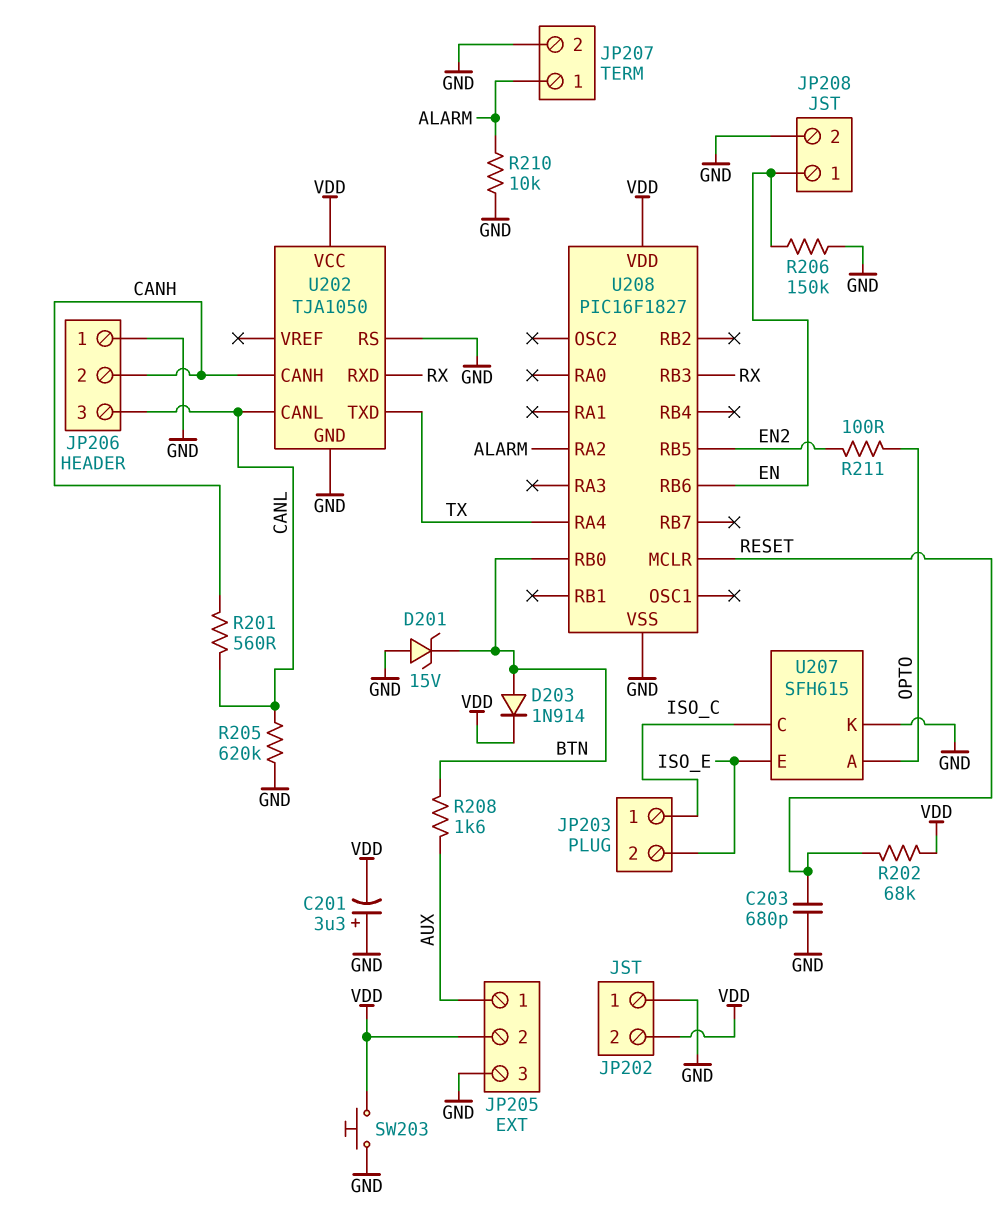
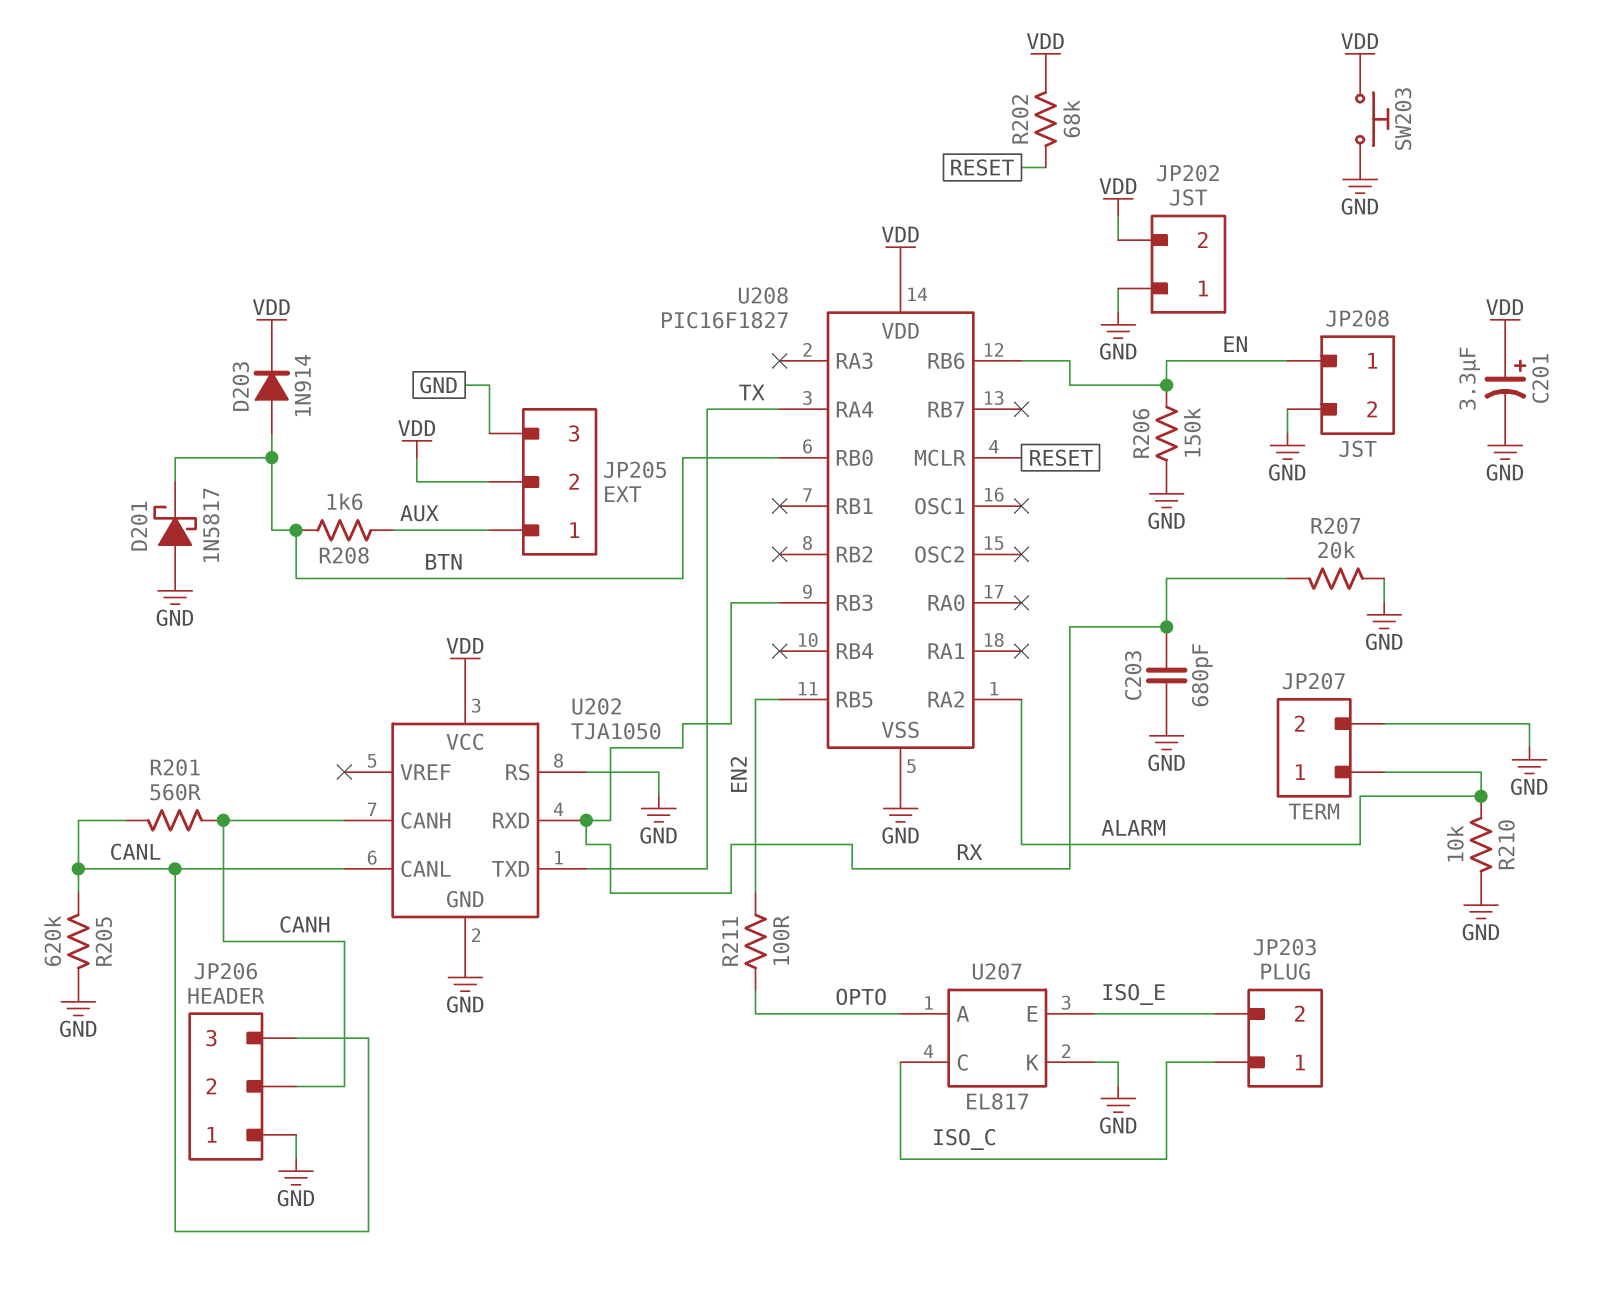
C201: 3.3uF (plus GND, minus VDD) -> 3.3uF (plus VDD, minus GND)
C203: 680pF (GND, RESET) -> 680pF (GND, RX)
D201: zener 15V (A GND, K BTN) -> schottky 1N5817 (A GND, K BTN)
R207: none -> 20k (GND, RX)
U207: SFH615 -> EL817

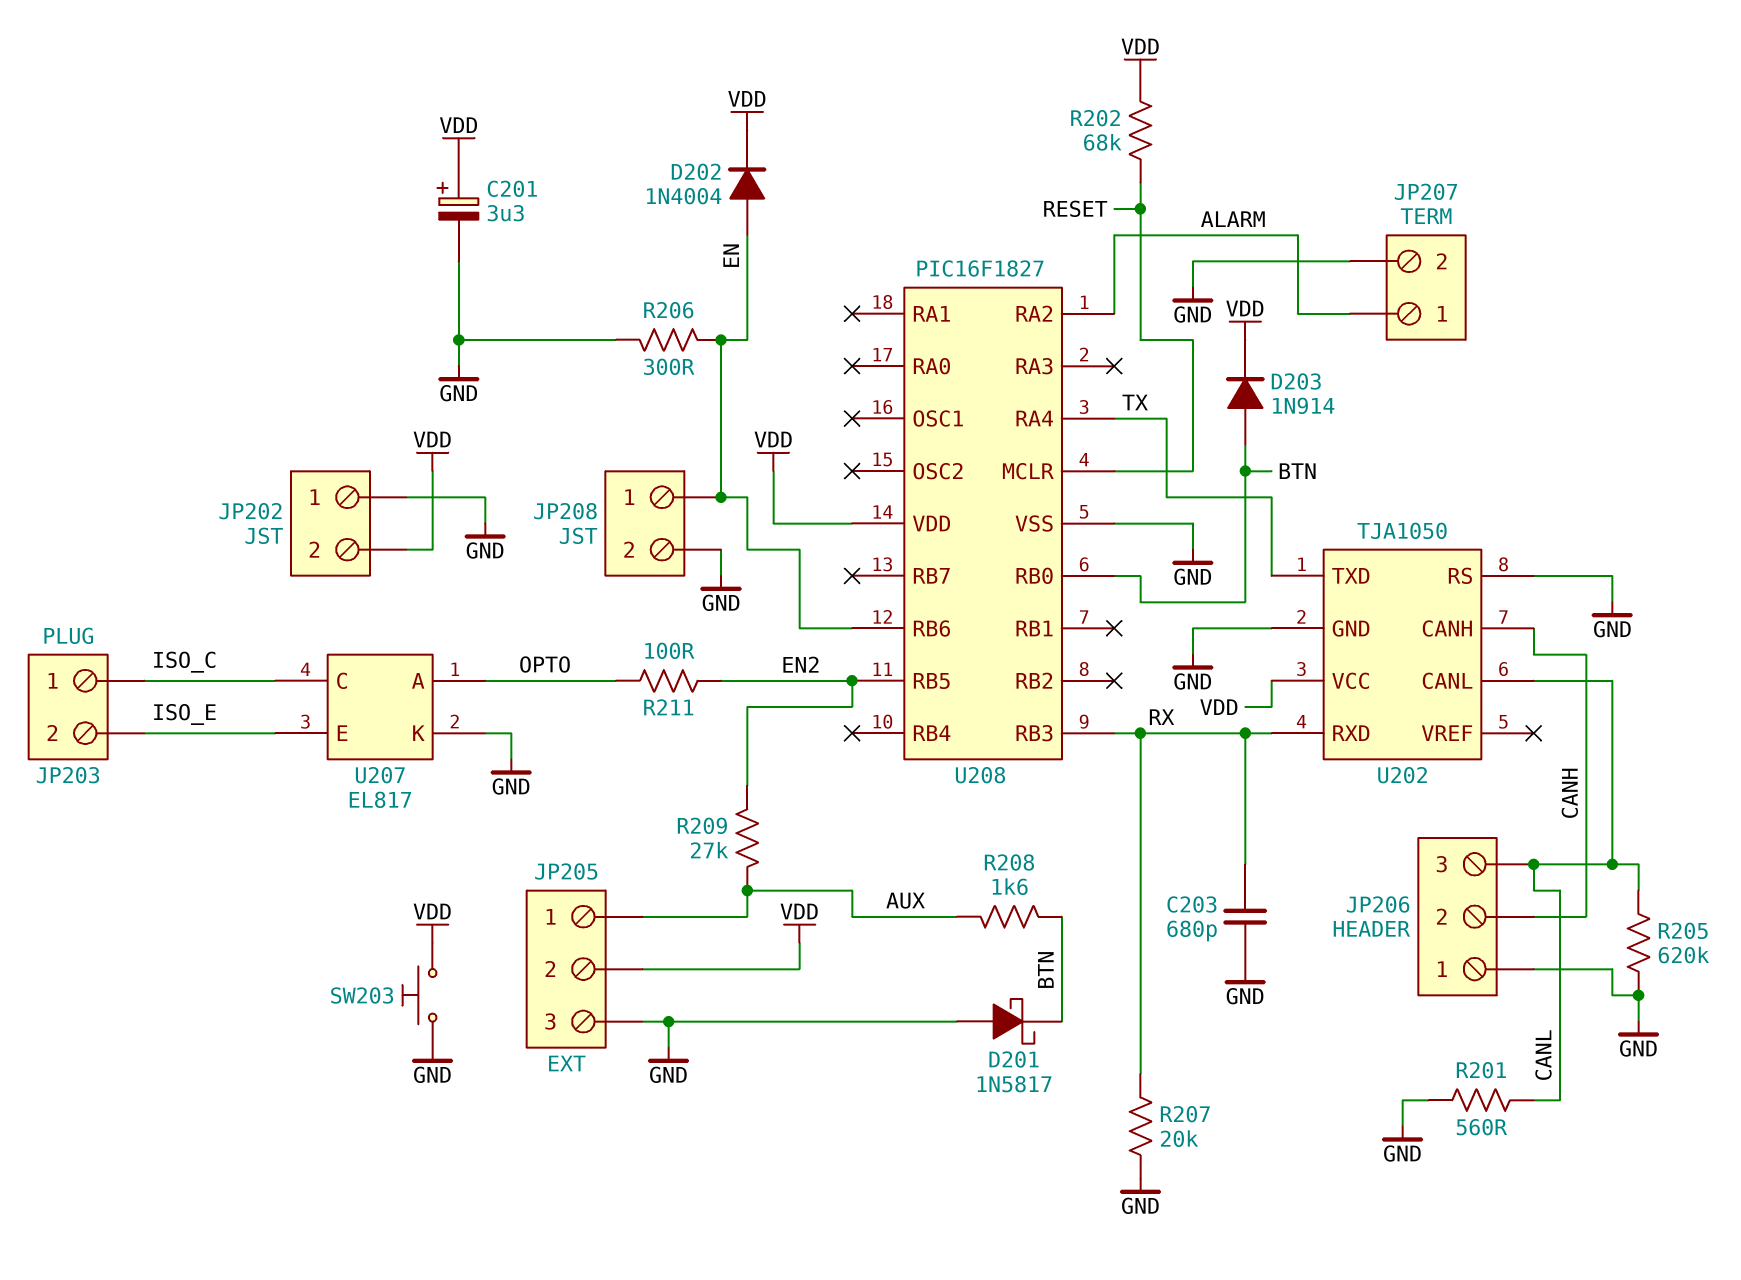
D202: none -> diode 1N4004 (A EN, K VDD)
R201: 560 (CANH, CANL) -> 560 (CANL, GND)
R206: 150k (EN, GND) -> 300 (EN, GND)
R209: none -> 27k (AUX, EN2)
R210: 10k (ALARM, GND) -> none

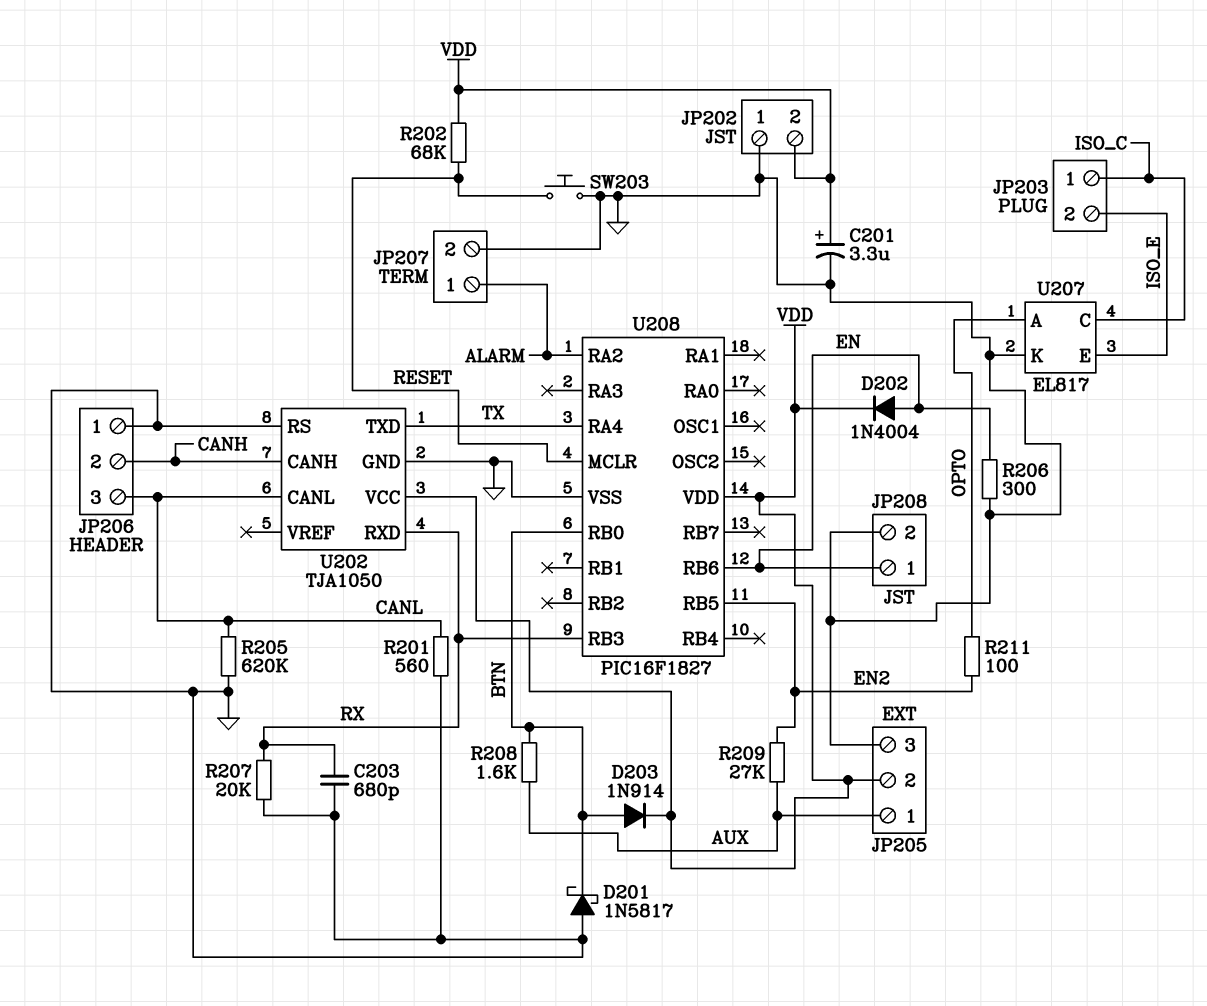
SW203: button (GND, VDD) -> button (GND, RESET)

